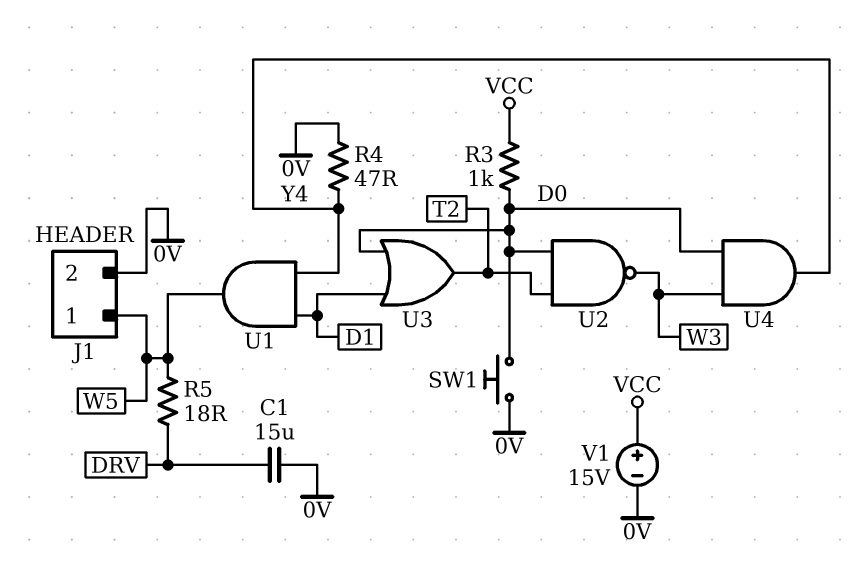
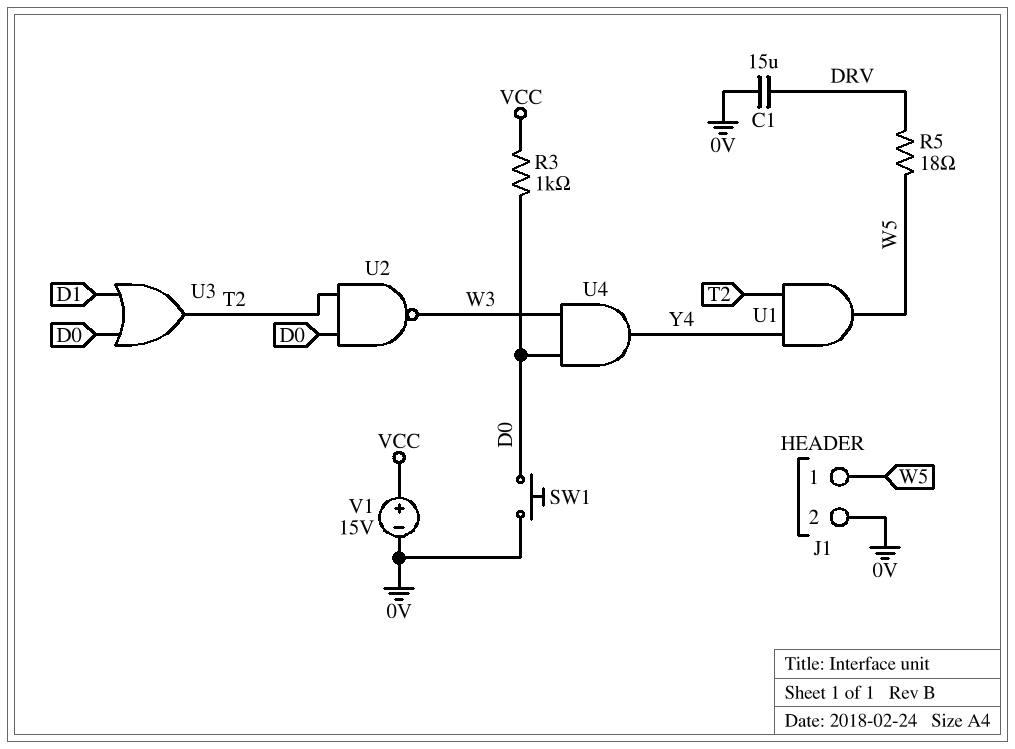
R4: 47 (0V, Y4) -> none
U1: AND (in D1, in Y4, out W5) -> AND (in T2, in Y4, out W5)

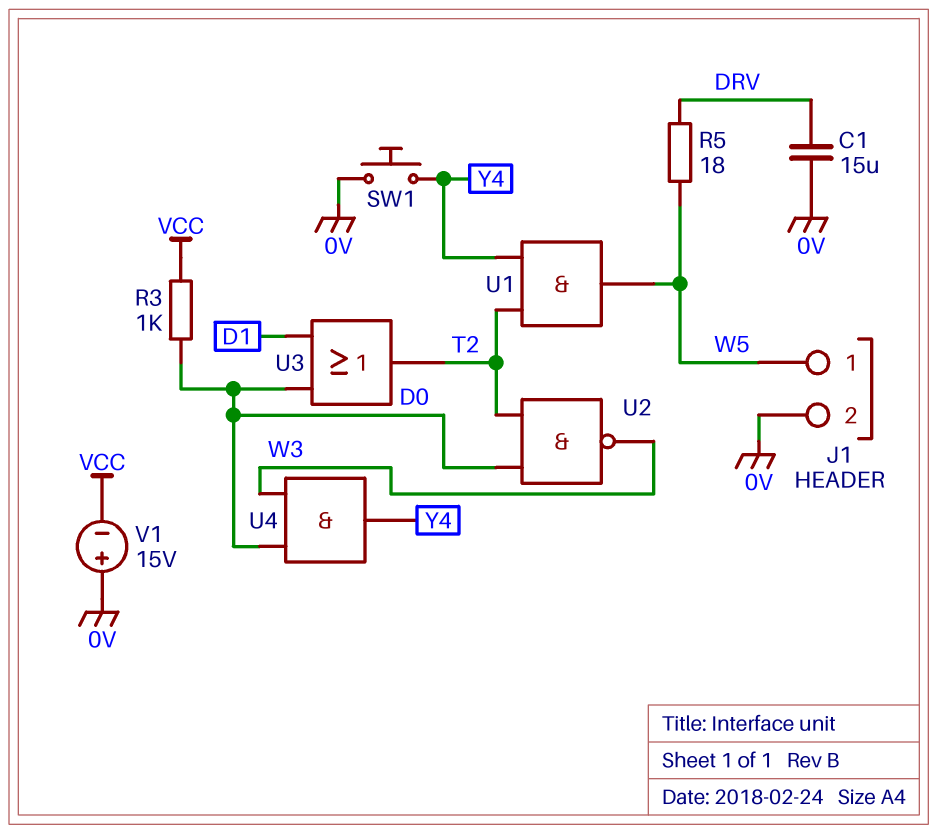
SW1: button (0V, D0) -> button (0V, Y4)
V1: 15V (plus VCC, minus 0V) -> 15V (plus 0V, minus VCC)

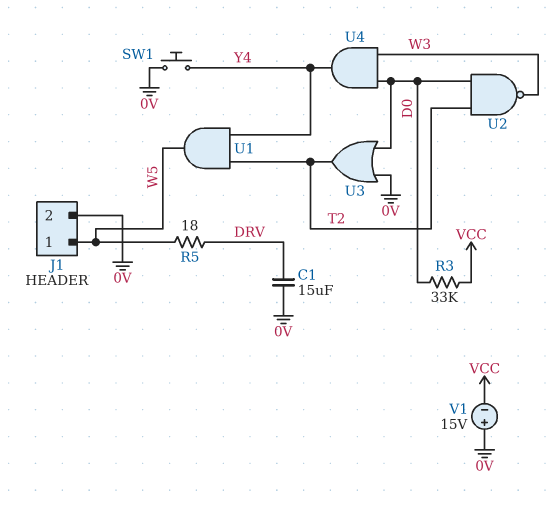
R3: 1k (D0, VCC) -> 33k (D0, VCC)
U3: OR (in D0, in D1, out T2) -> OR (in 0V, in D0, out T2)

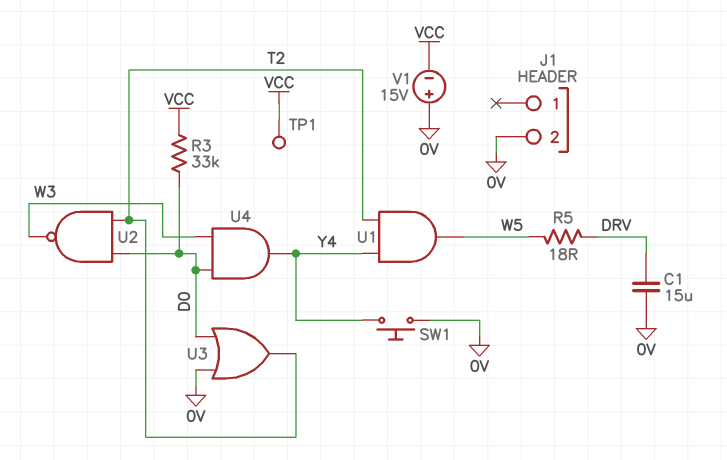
J1 pin 1: W5 -> none
TP1: none -> test point (VCC)

